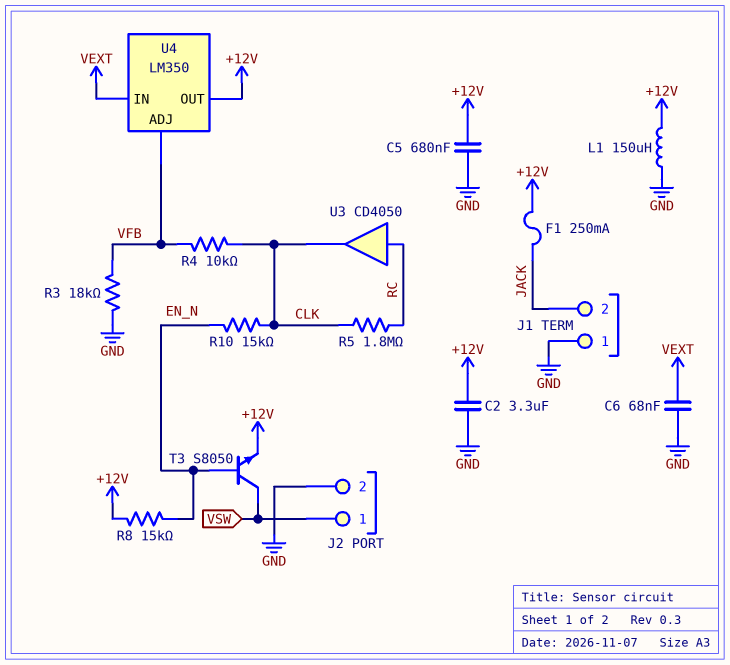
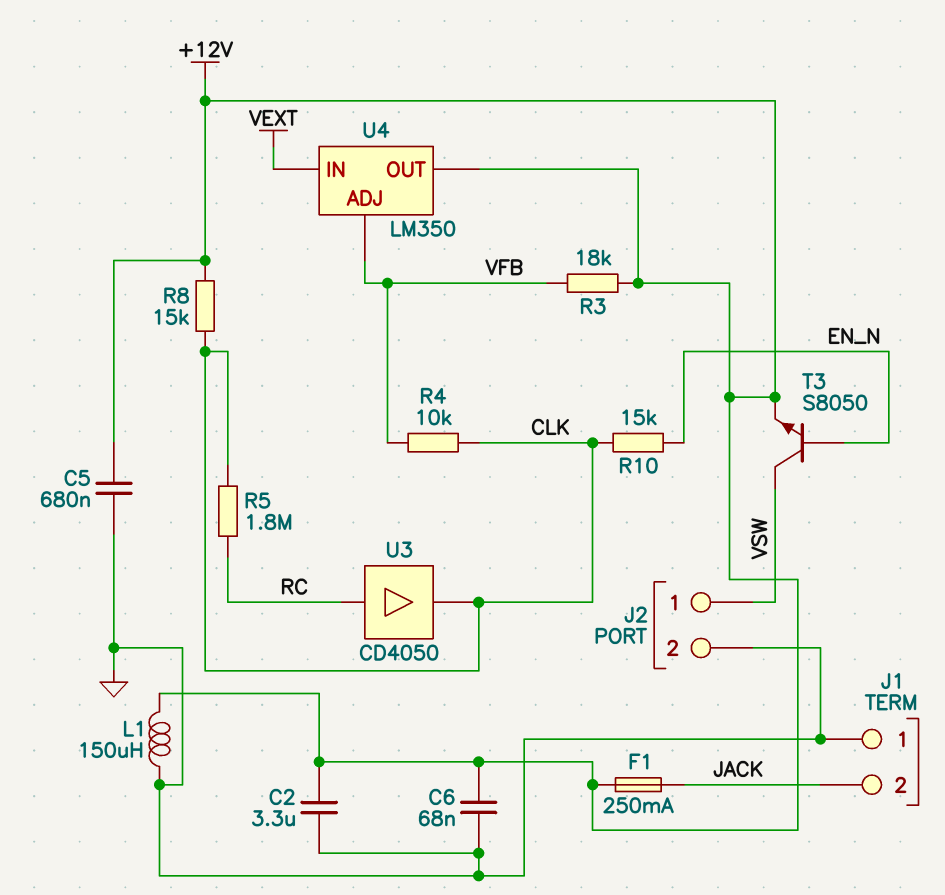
C6: 68nF (GND, VEXT) -> 68nF (+12V, GND)
R3: 18k (GND, VFB) -> 18k (+12V, VFB)
R8: 15k (+12V, EN_N) -> 15k (+12V, CLK)

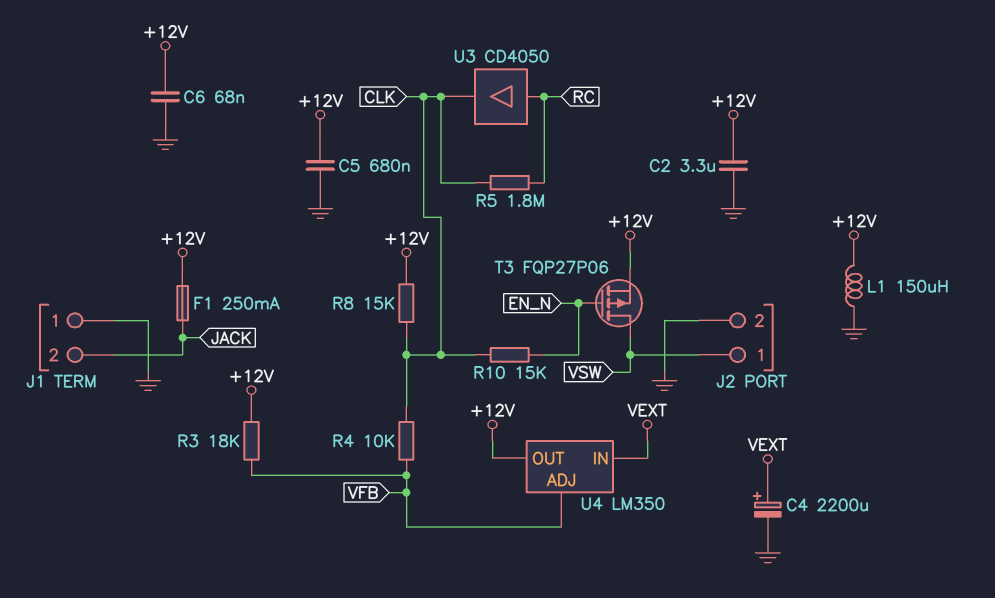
C4: none -> 2200uF (plus VEXT, minus GND)
T3: NPN S8050 (B EN_N, C VSW, E +12V) -> PMOS FQP27P06 (G EN_N, D VSW, S +12V)

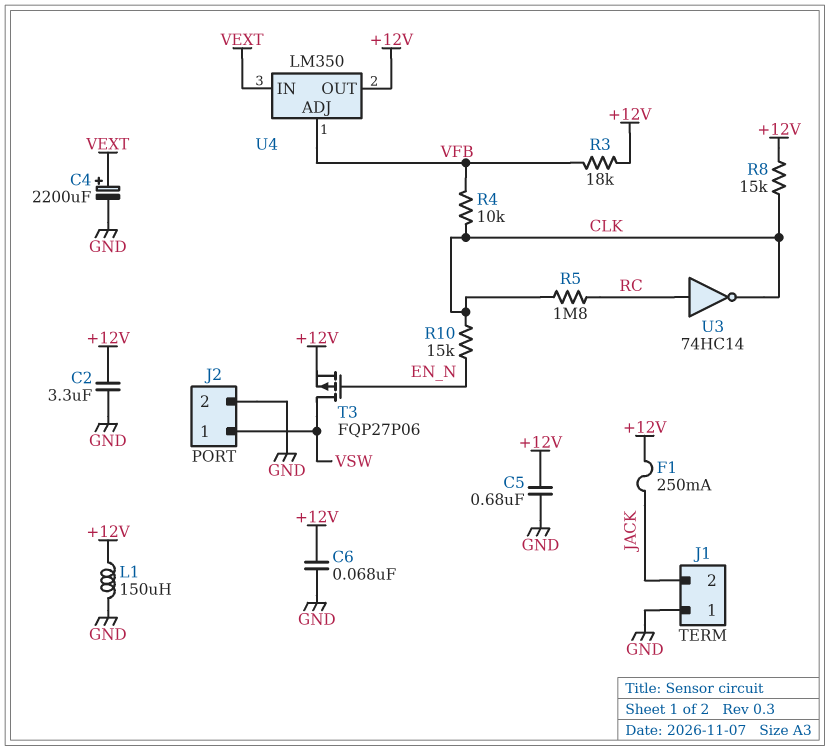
U3: buffer CD4050 (in RC, out CLK) -> NOT 74HC14 (in RC, out CLK)

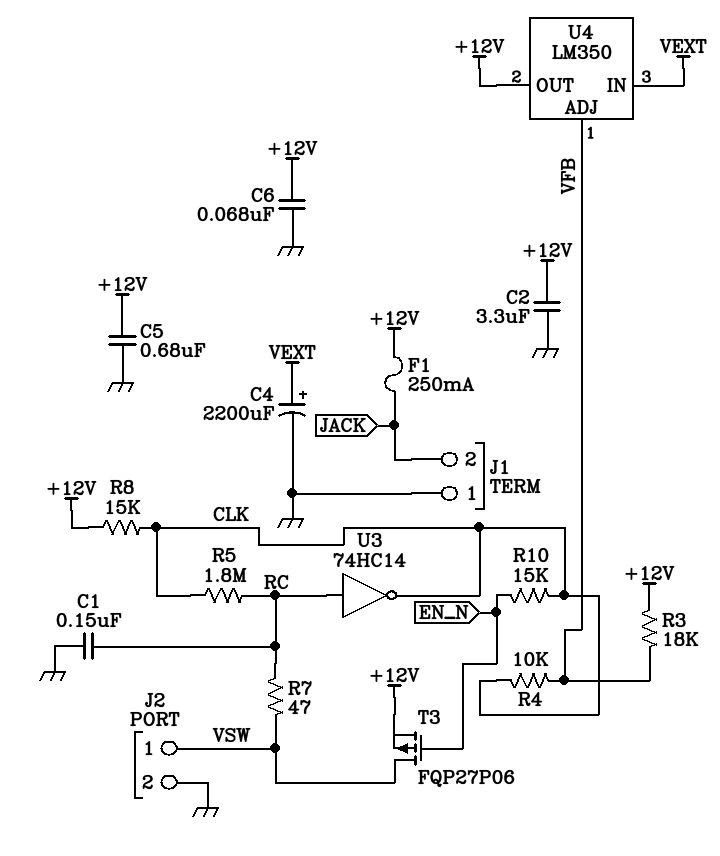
C1: none -> 150nF (GND, RC)
L1: 150uH (+12V, GND) -> none
R7: none -> 47 (RC, VSW)

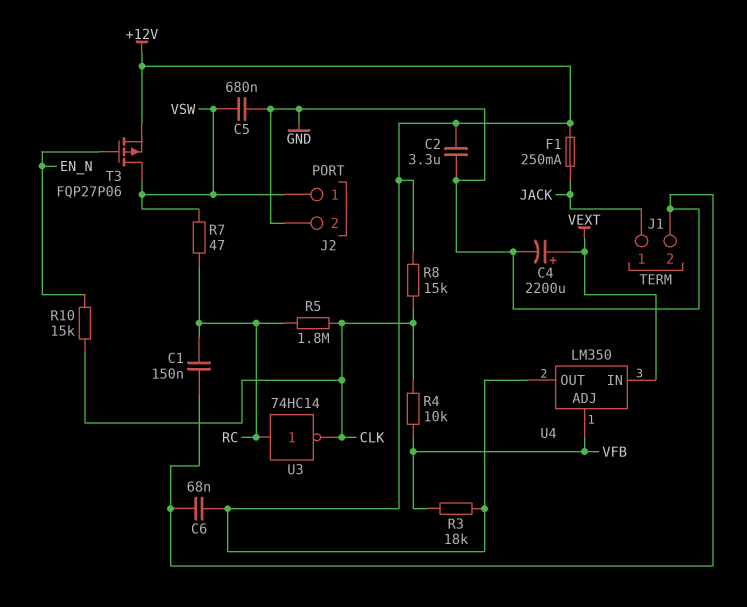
C5: 680nF (+12V, GND) -> 680nF (GND, VSW)
J1 pin 1: GND -> JACK
J1 pin 2: JACK -> GND

